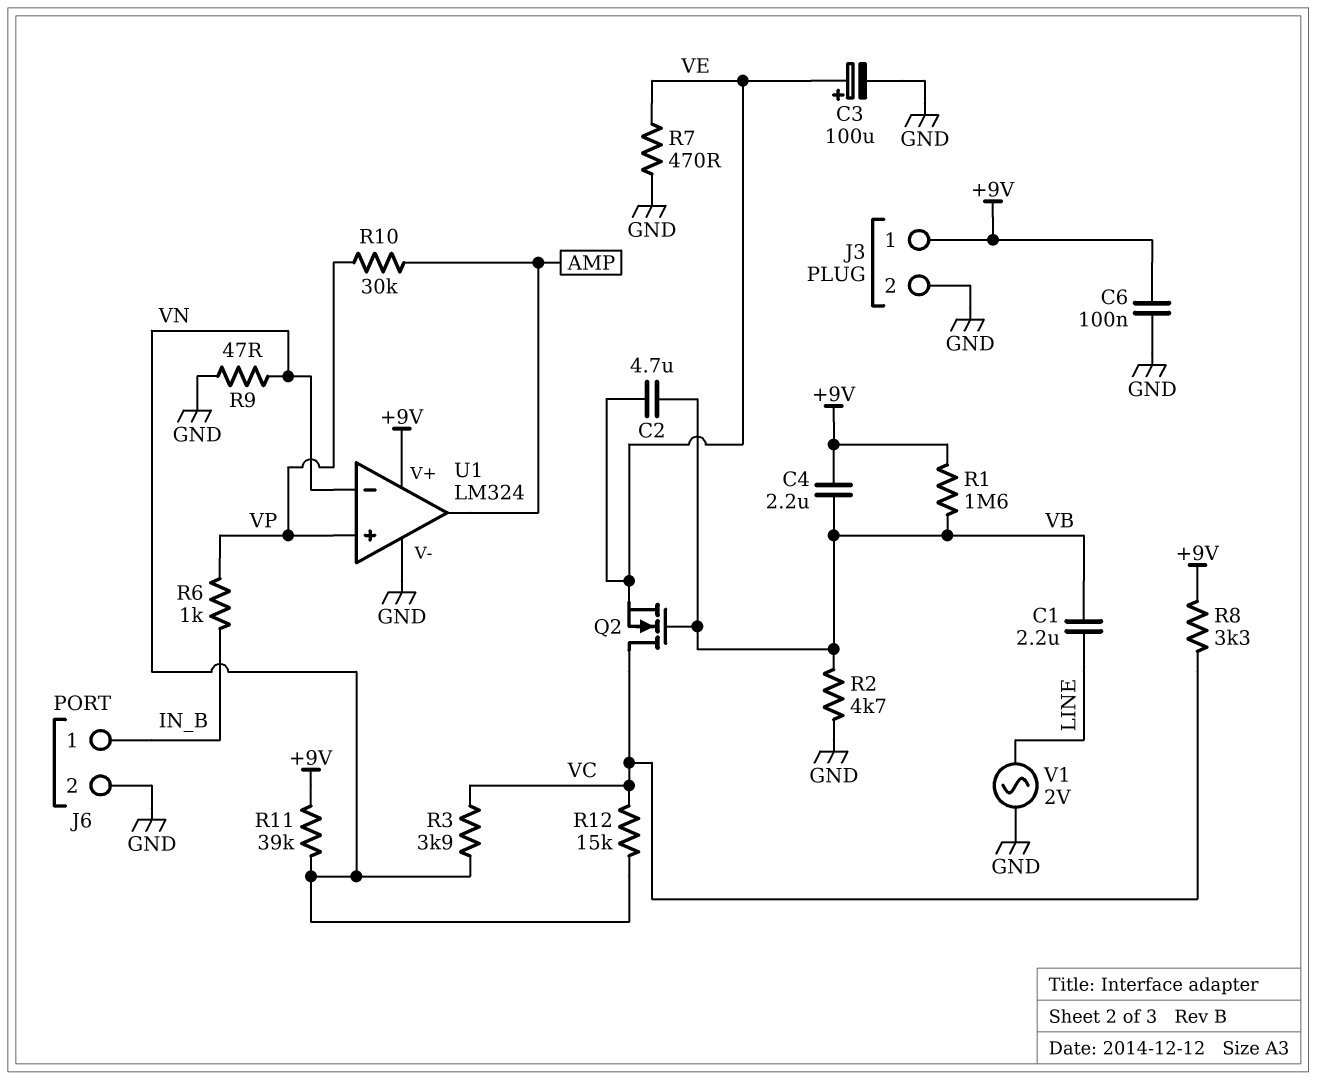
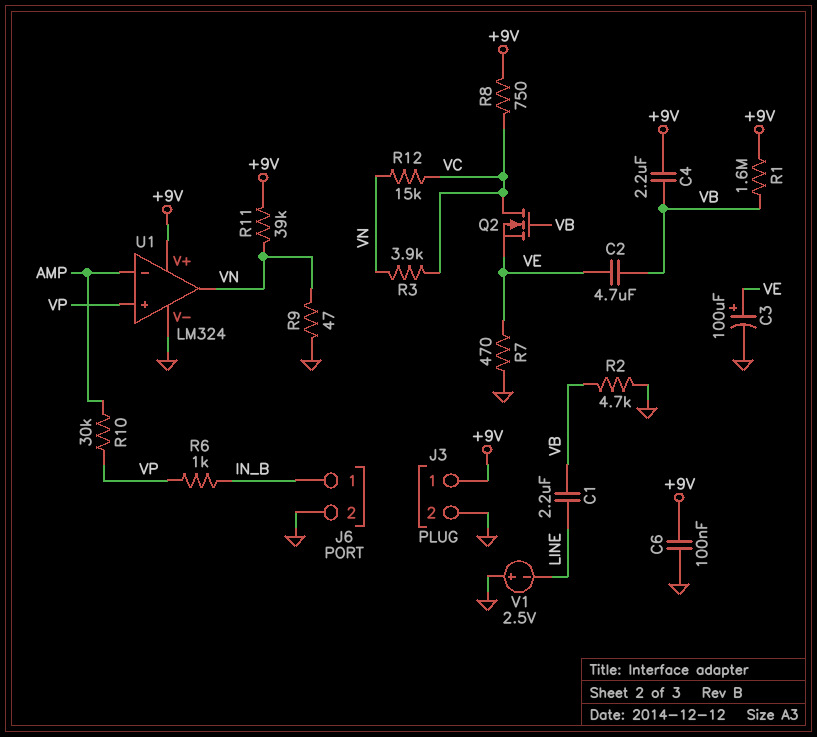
R8: 3.3k (+9V, VC) -> 750 (+9V, VC)
U1 pin in-: VN -> AMP
U1 pin out: AMP -> VN
V1: AC 2V (GND, LINE) -> 2.5V (plus GND, minus LINE)

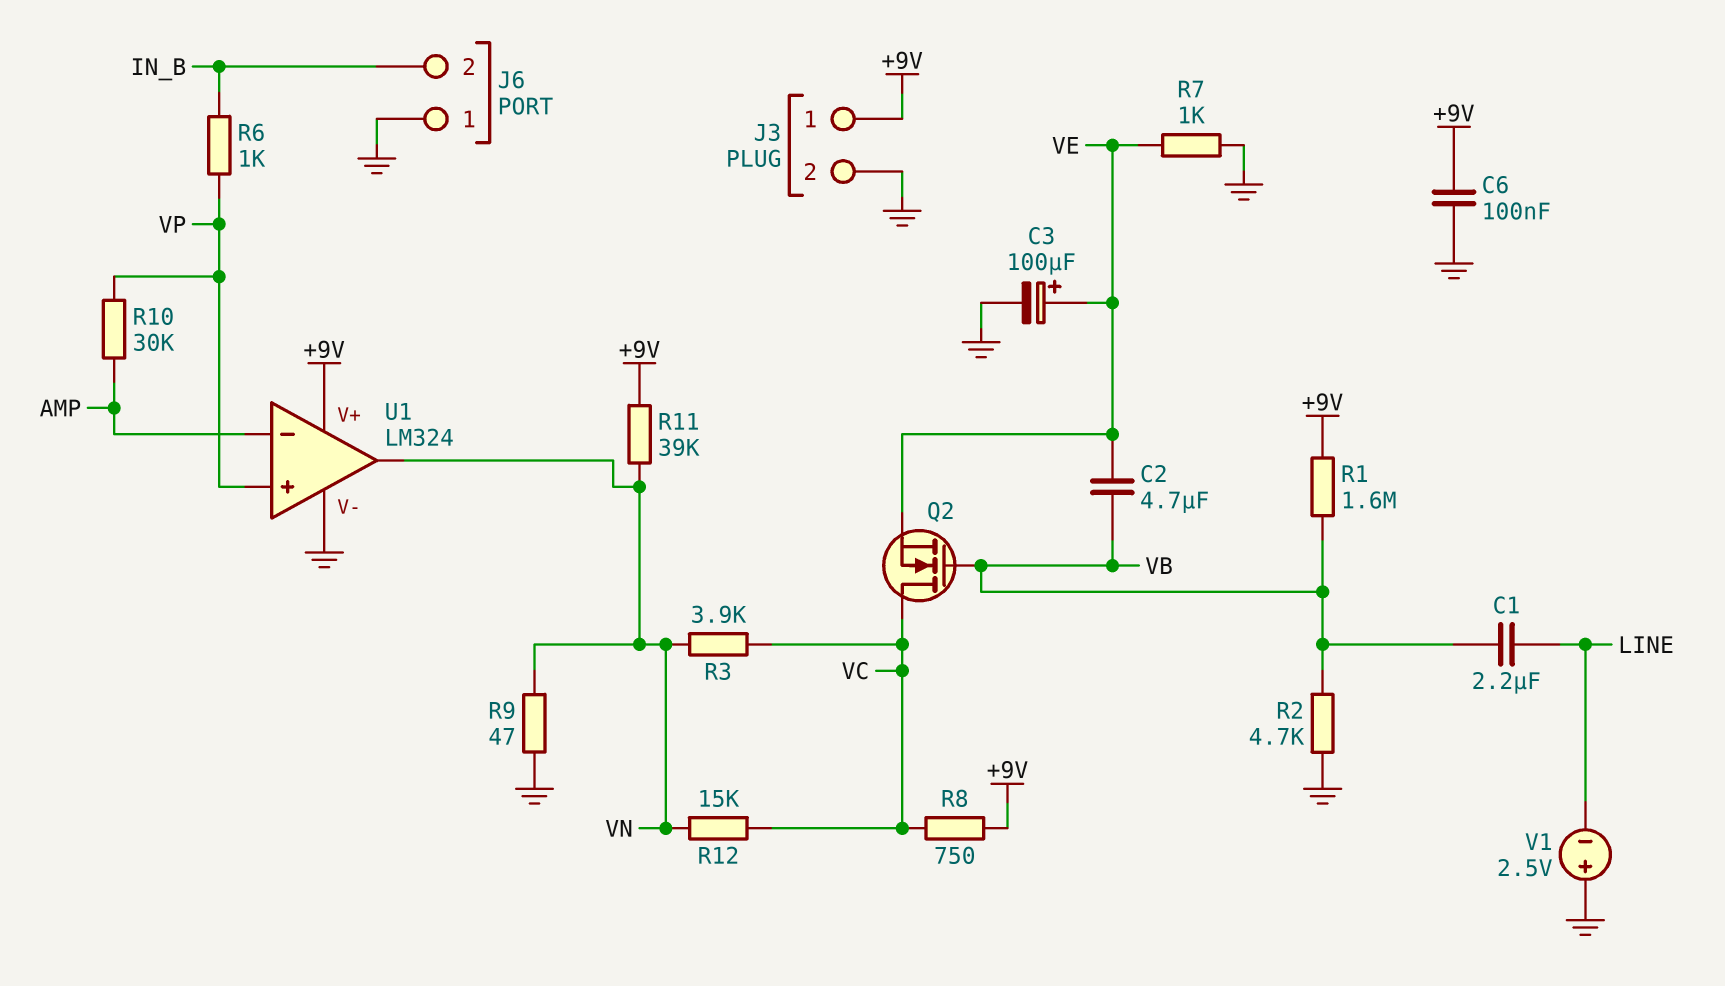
C4: 2.2uF (+9V, VB) -> none
J6 pin 1: IN_B -> GND
J6 pin 2: GND -> IN_B
R7: 470 (GND, VE) -> 1k (GND, VE)

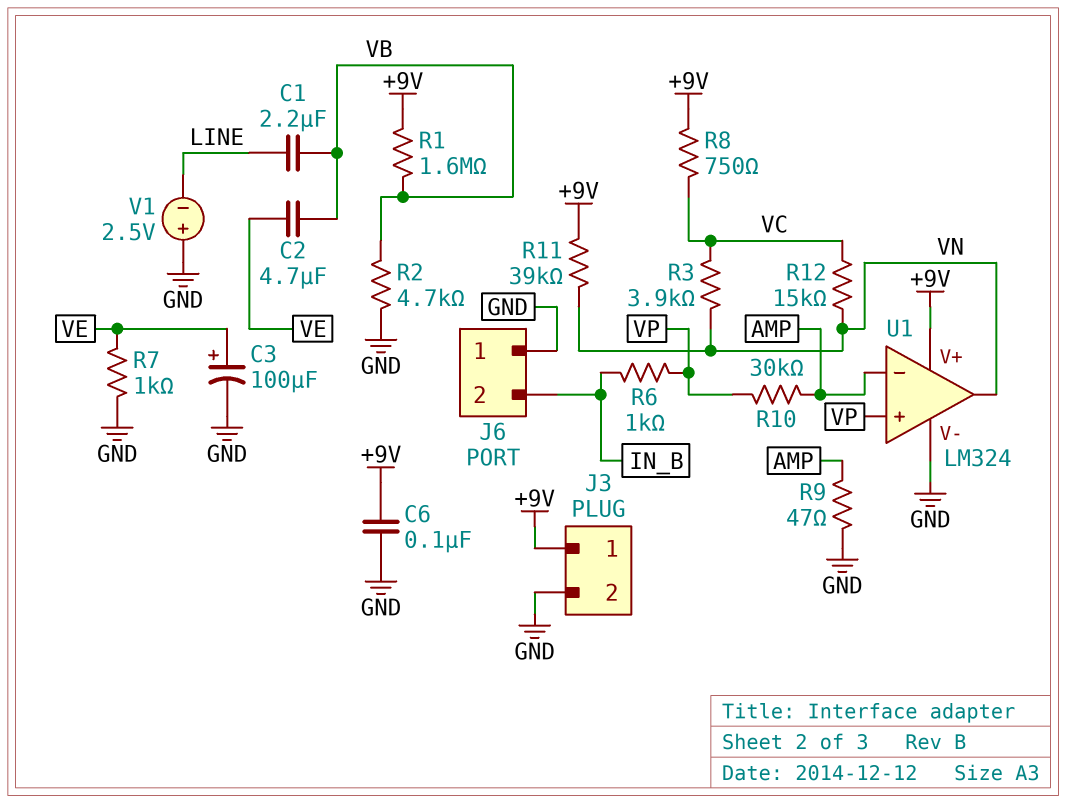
Q2: NMOS (G VB, D VC, S VE) -> none
R9: 47 (GND, VN) -> 47 (AMP, GND)

